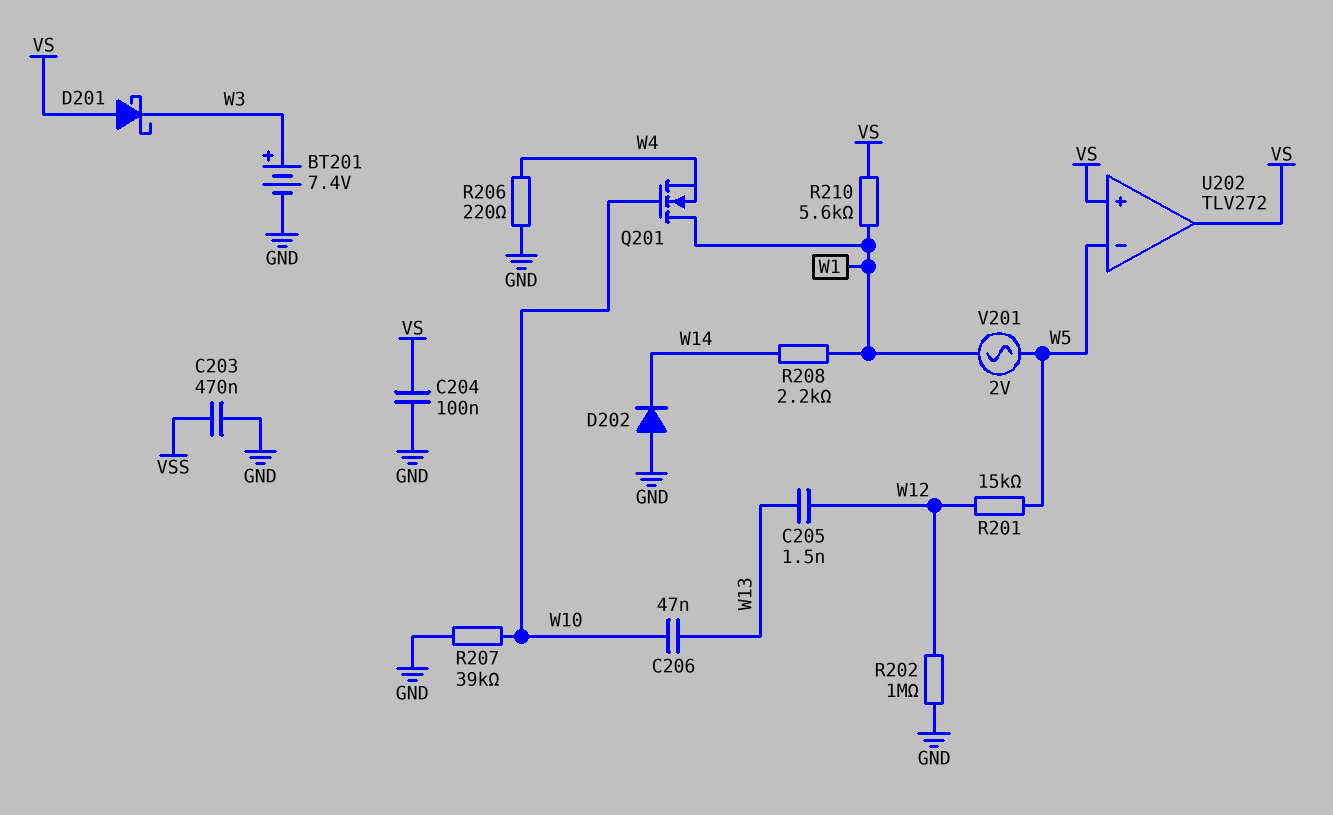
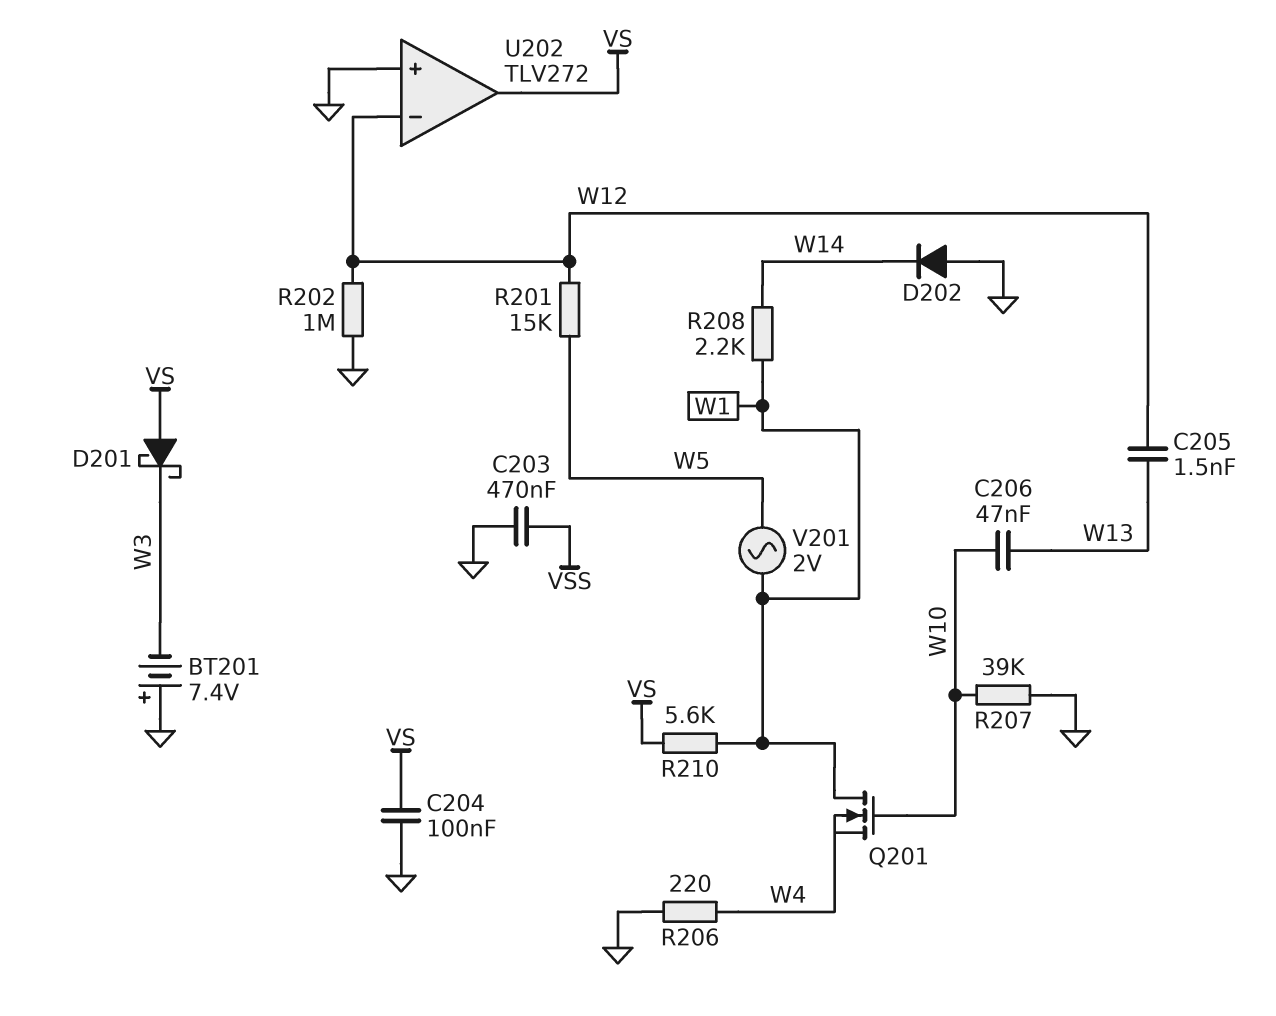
BT201: 7.4V (plus W3, minus GND) -> 7.4V (plus GND, minus W3)
U202 pin in+: VS -> GND
U202 pin in-: W5 -> W12

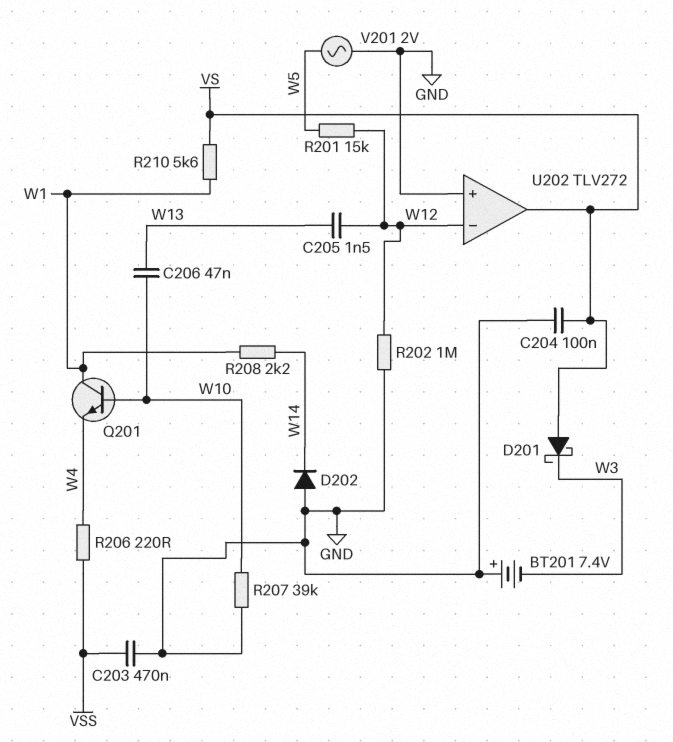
Q201: NMOS (G W10, D W1, S W4) -> NPN (B W10, C W1, E W4)
R206: 220 (GND, W4) -> 220 (VSS, W4)
V201: AC 2V (W1, W5) -> AC 2V (GND, W5)

